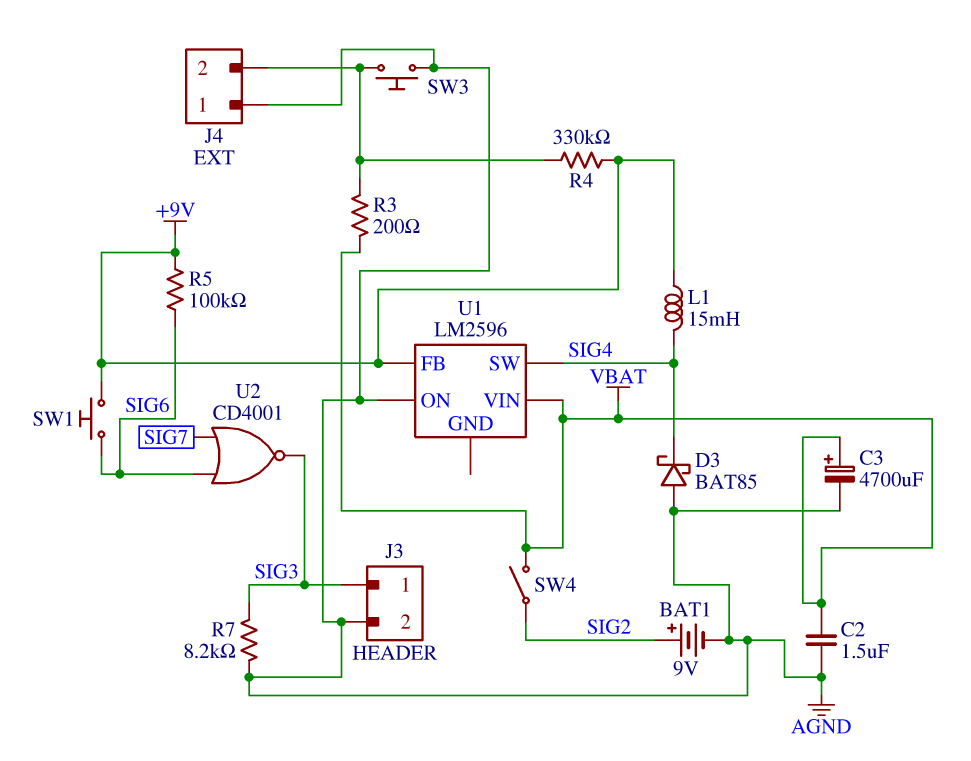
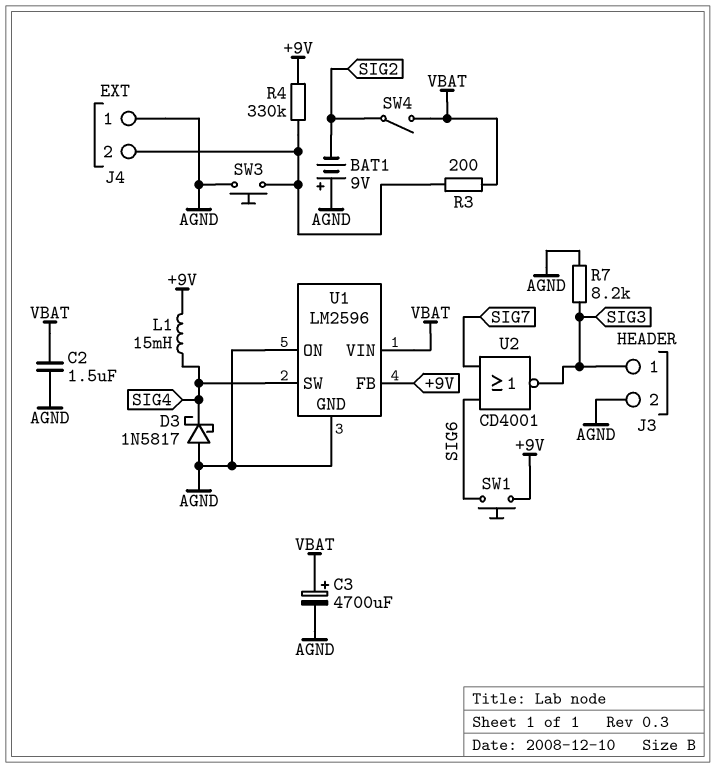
BAT1: 9V (plus SIG2, minus AGND) -> 9V (plus AGND, minus SIG2)
D3: schottky BAT85 (A AGND, K SIG4) -> schottky 1N5817 (A AGND, K SIG4)
R5: 100k (+9V, SIG6) -> none
U1 pin GND: none -> AGND

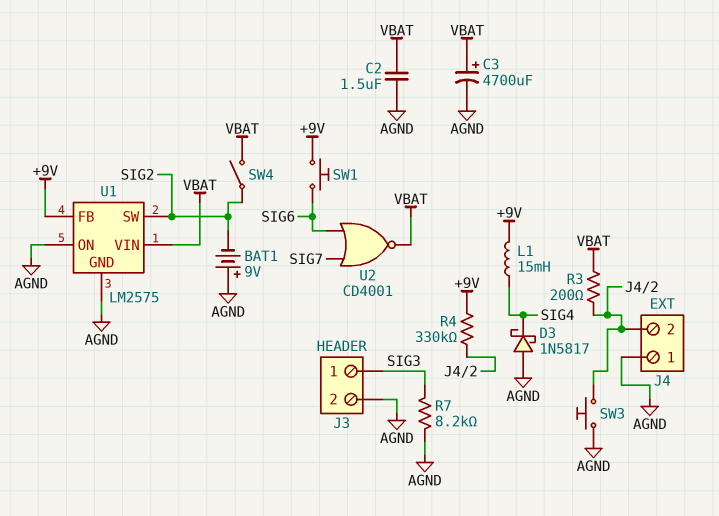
U1: LM2596 -> LM2575
U1 pin SW: SIG4 -> SIG2
U2: NOR CD4001 (in SIG6, in SIG7, out SIG3) -> NOR CD4001 (in SIG6, in SIG7, out VBAT)

